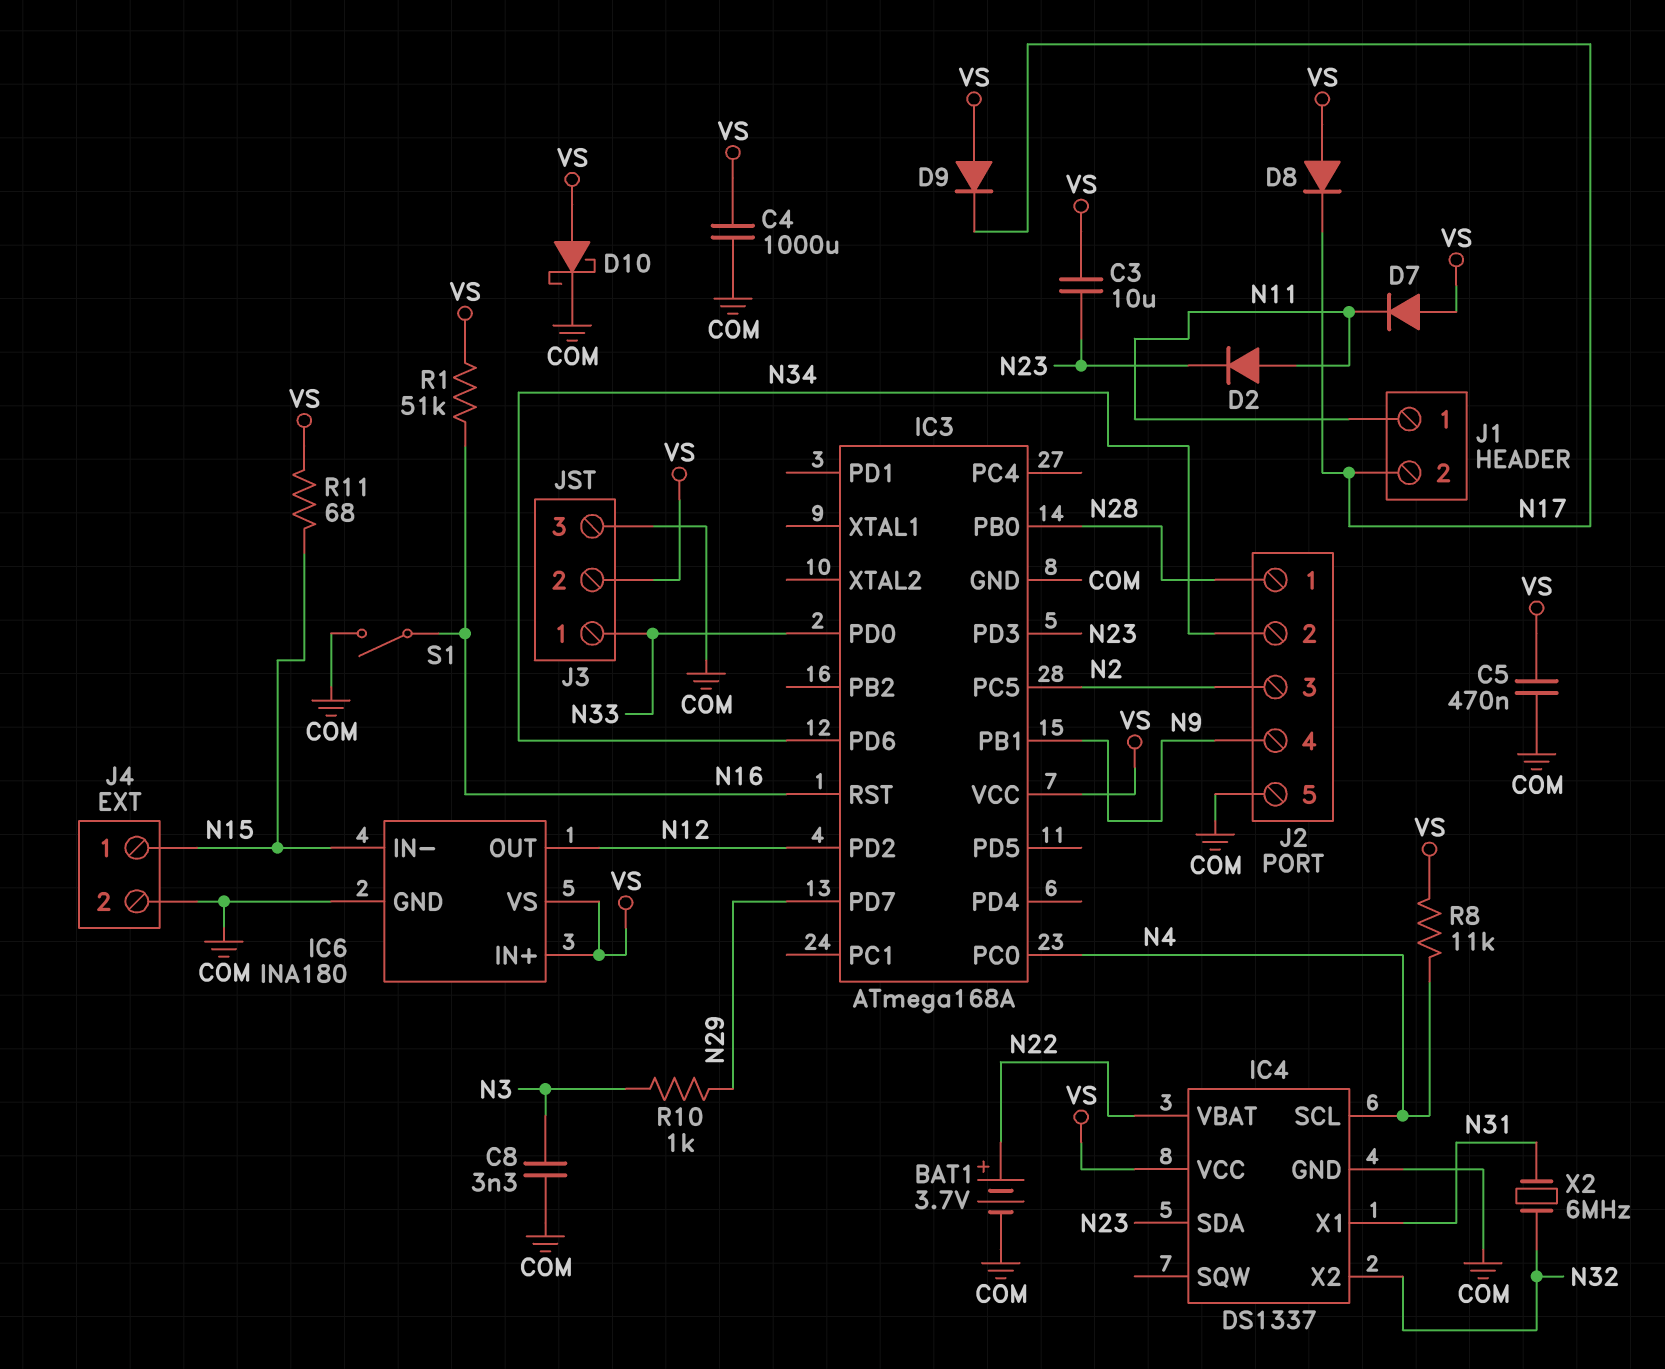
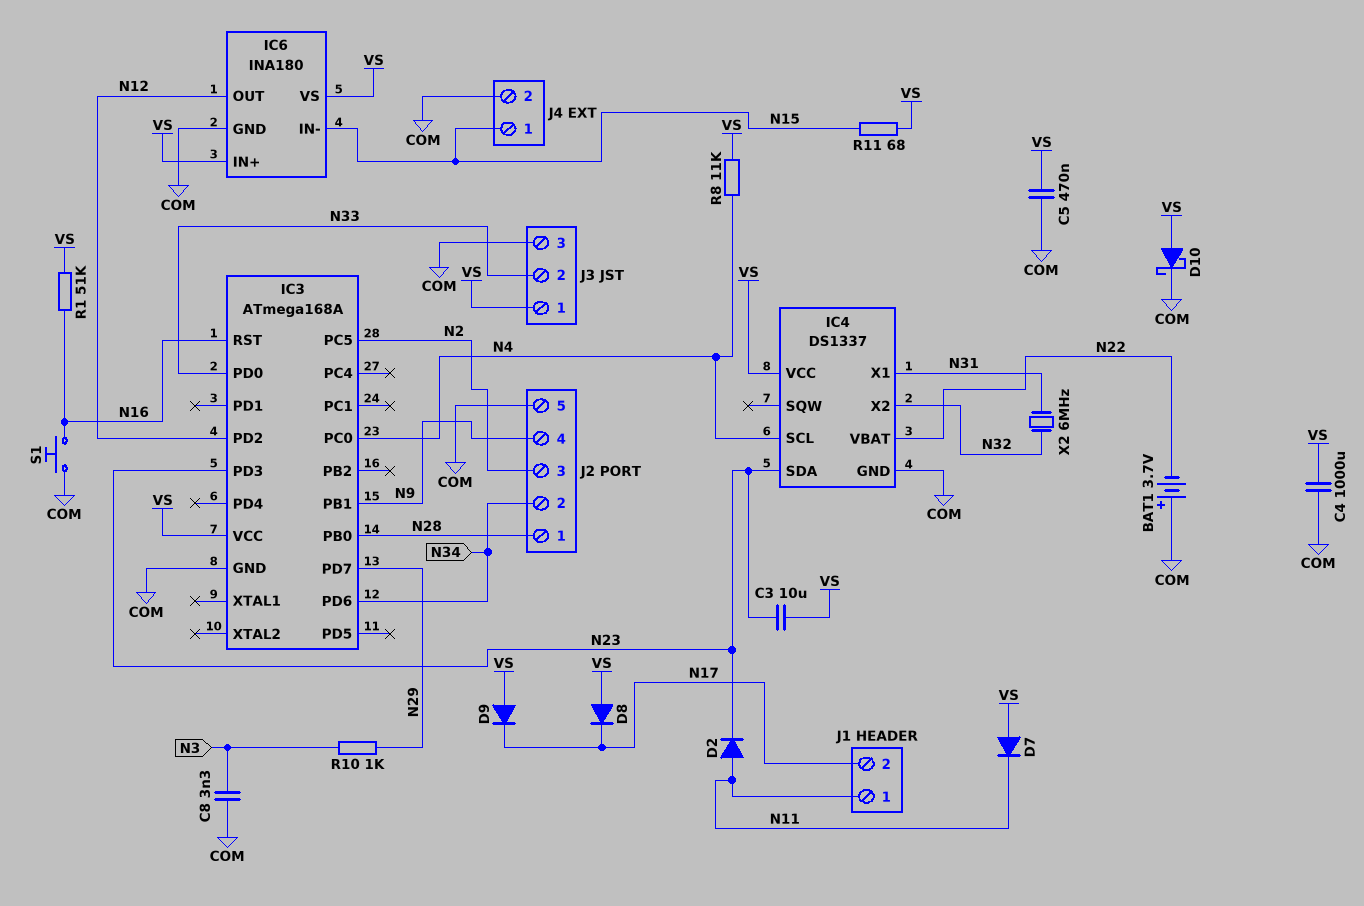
BAT1: 3.7V (plus N22, minus COM) -> 3.7V (plus COM, minus N22)
J3 pin 1: N33 -> VS
J3 pin 2: VS -> N33
S1: switch (COM, N16) -> button (COM, N16)

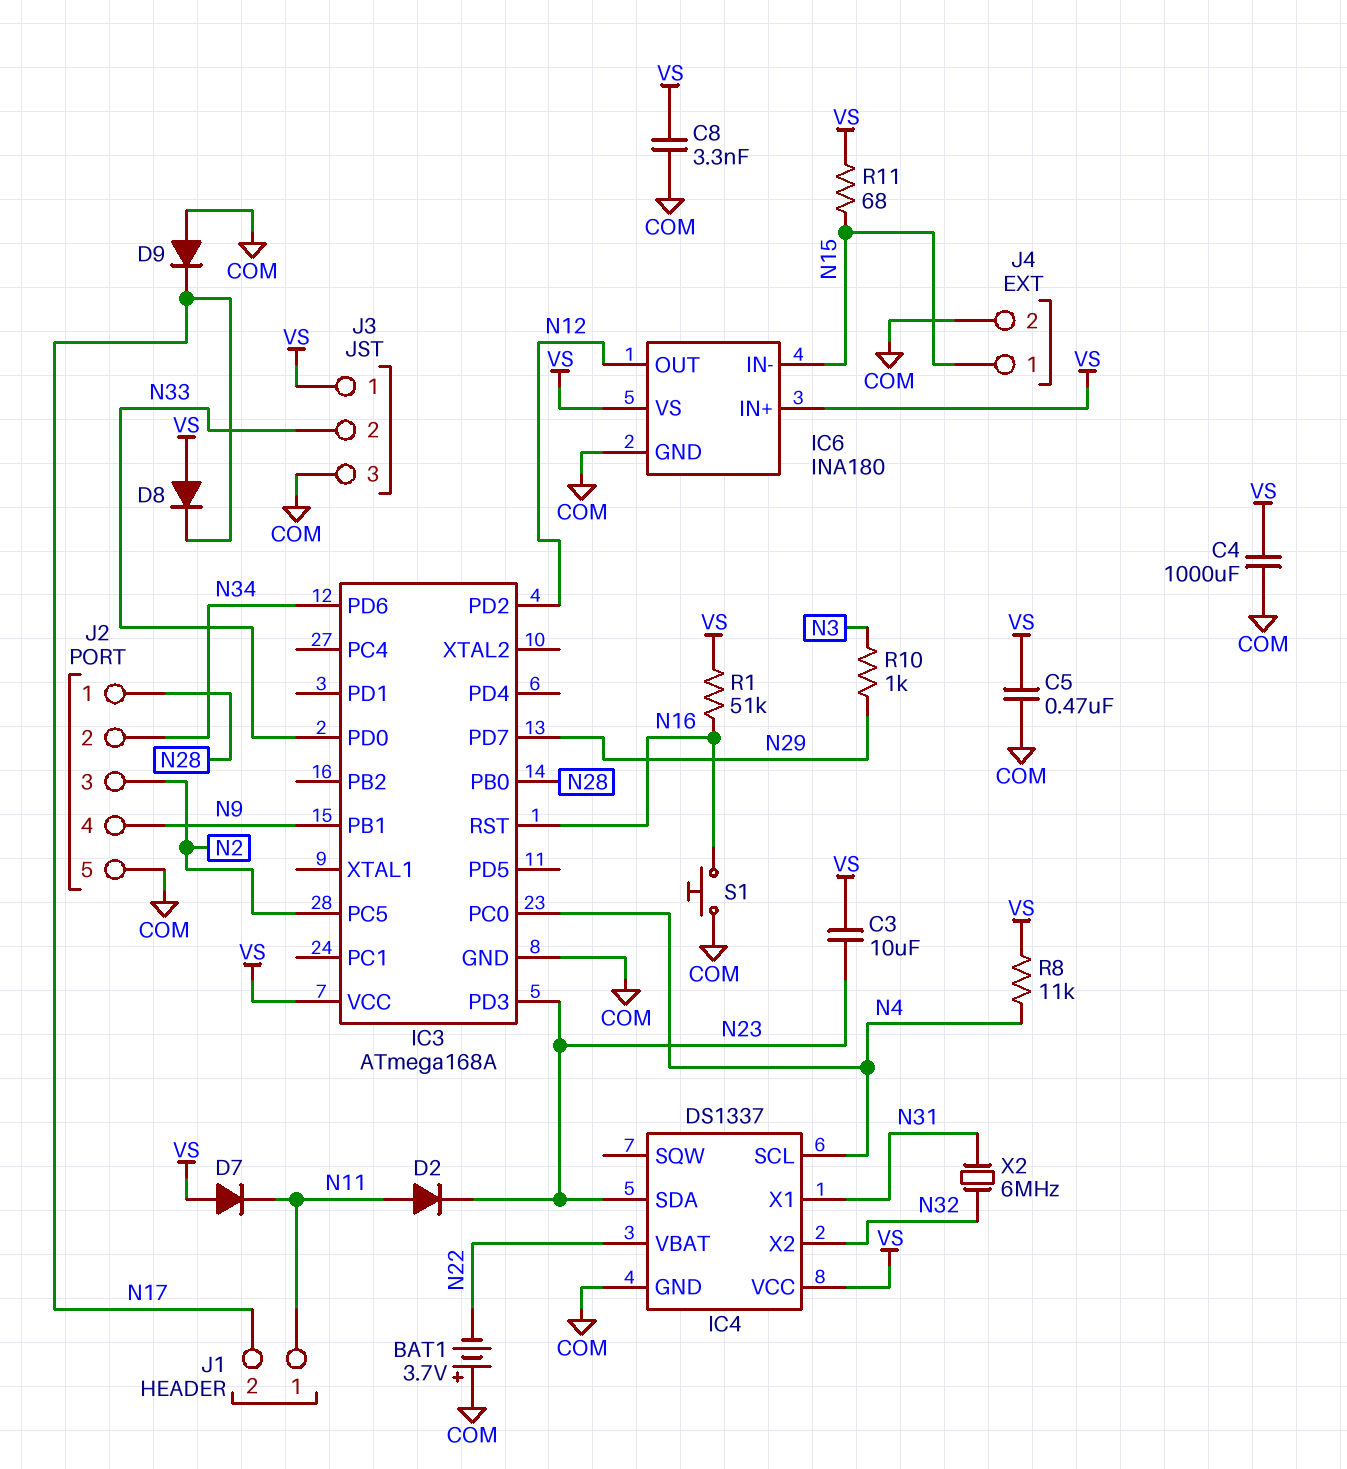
C8: 3.3nF (COM, N3) -> 3.3nF (COM, VS)
D9: diode (A VS, K N17) -> diode (A COM, K N17)
D10: schottky (A VS, K COM) -> none

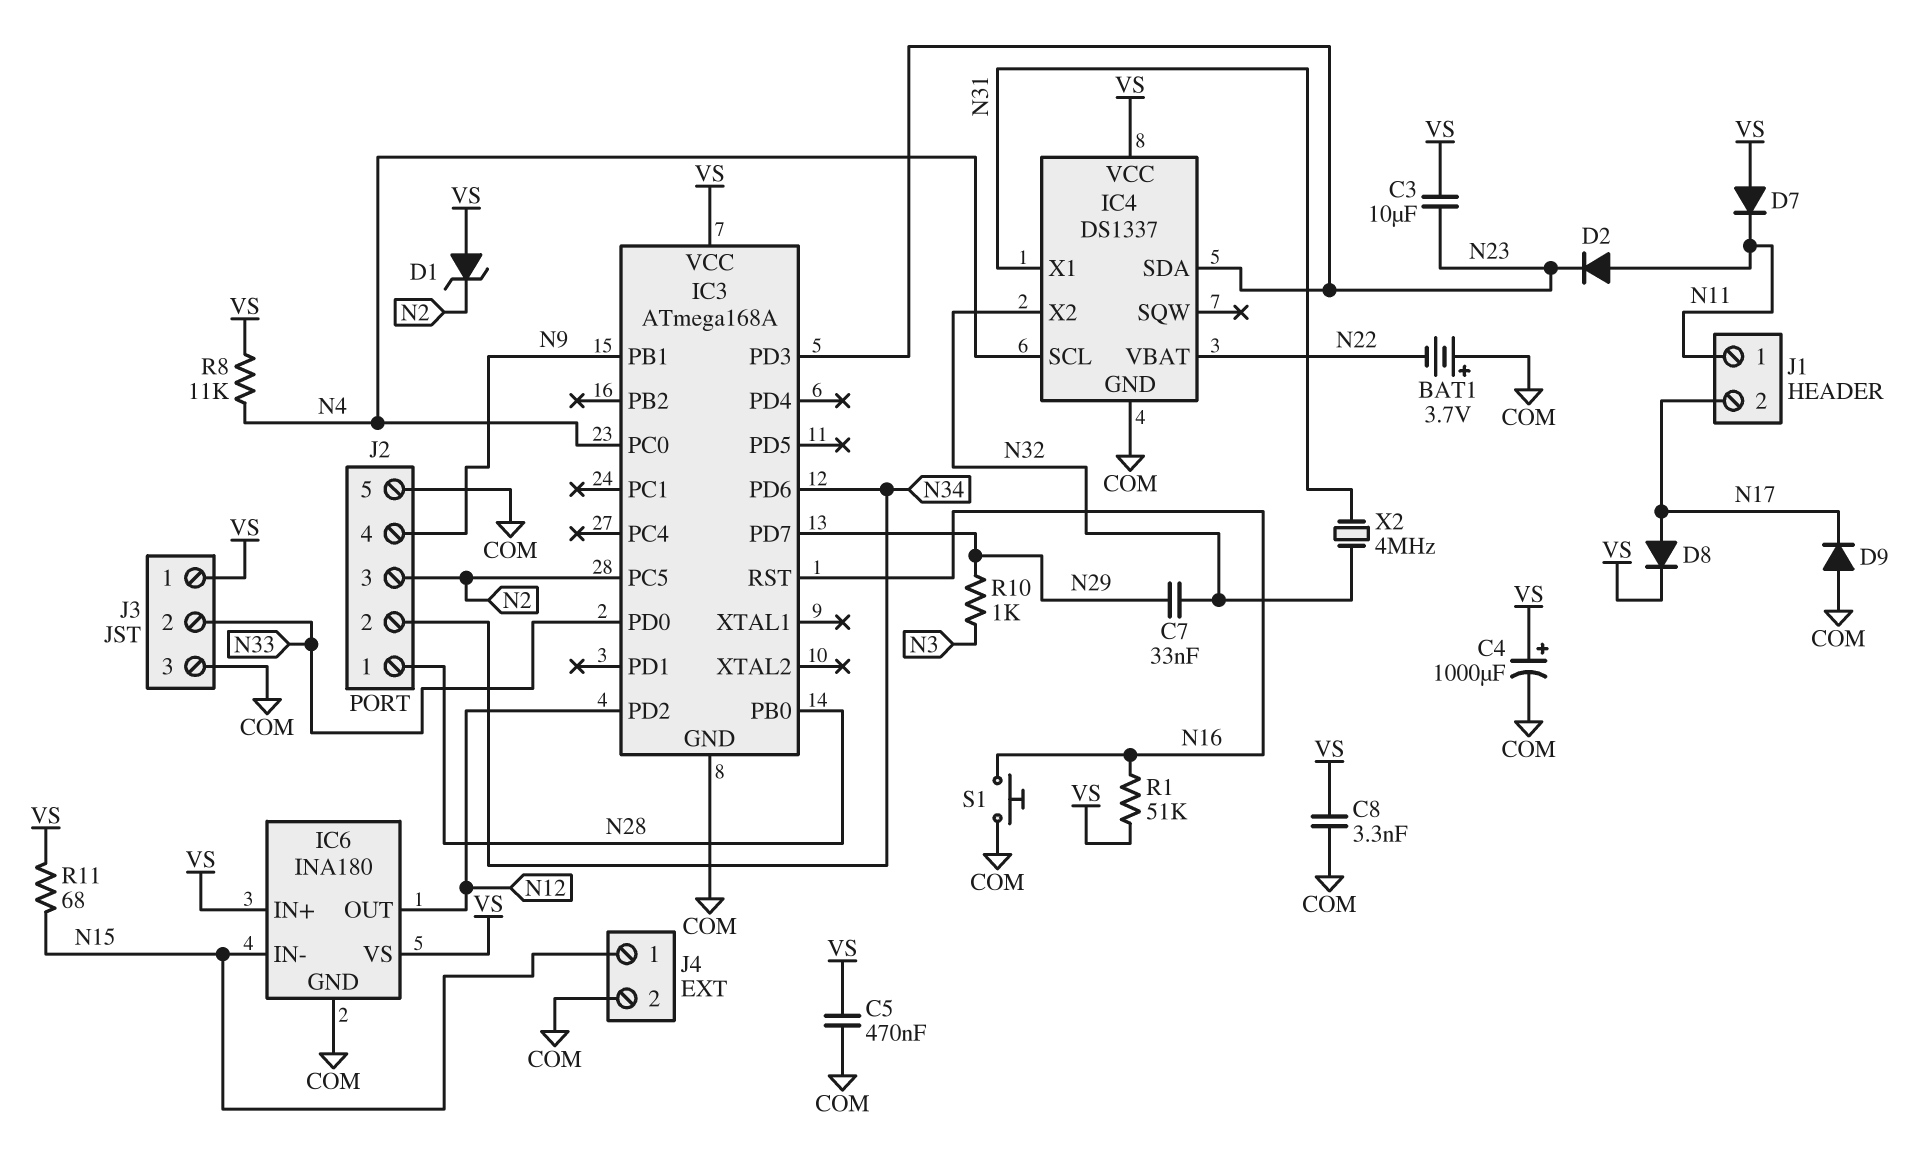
C4: 1000uF (COM, VS) -> 1000uF (plus VS, minus COM)
C7: none -> 33nF (N29, N32)
D1: none -> zener (A VS, K N2)
D8: diode (A VS, K N17) -> diode (A N17, K VS)
X2: 6MHz (N31, N32) -> 4MHz (N31, N32)

